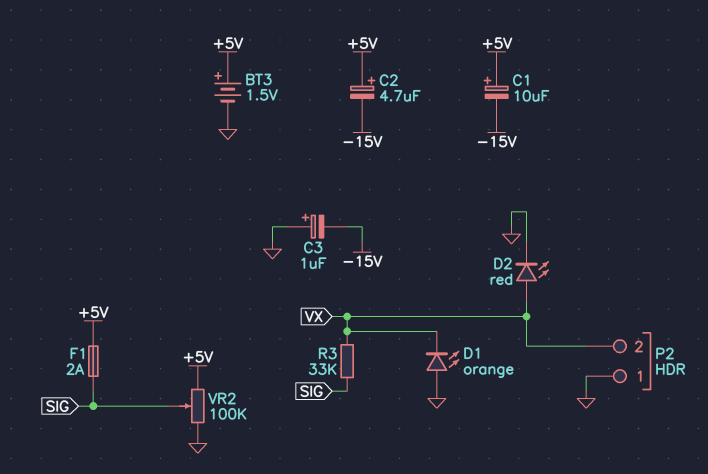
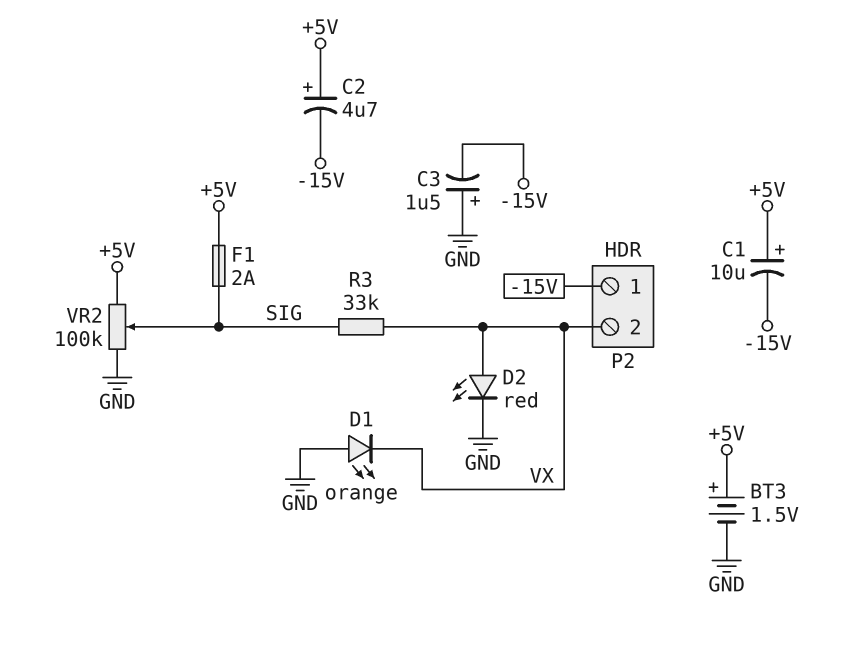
C3: 1uF (plus GND, minus -15V) -> 1.5uF (plus GND, minus -15V)
P2 pin 1: GND -> -15V

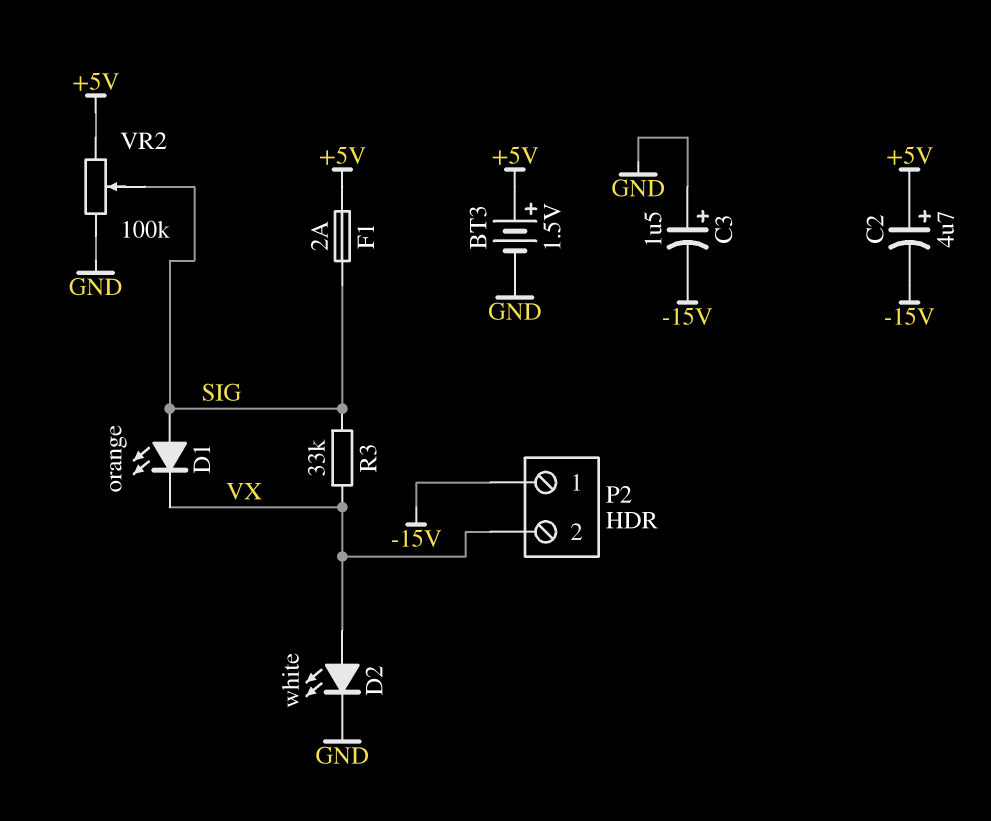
C1: 10uF (plus +5V, minus -15V) -> none
D1: LED orange (A GND, K VX) -> LED orange (A SIG, K VX)
D2: LED red (A VX, K GND) -> LED white (A VX, K GND)

